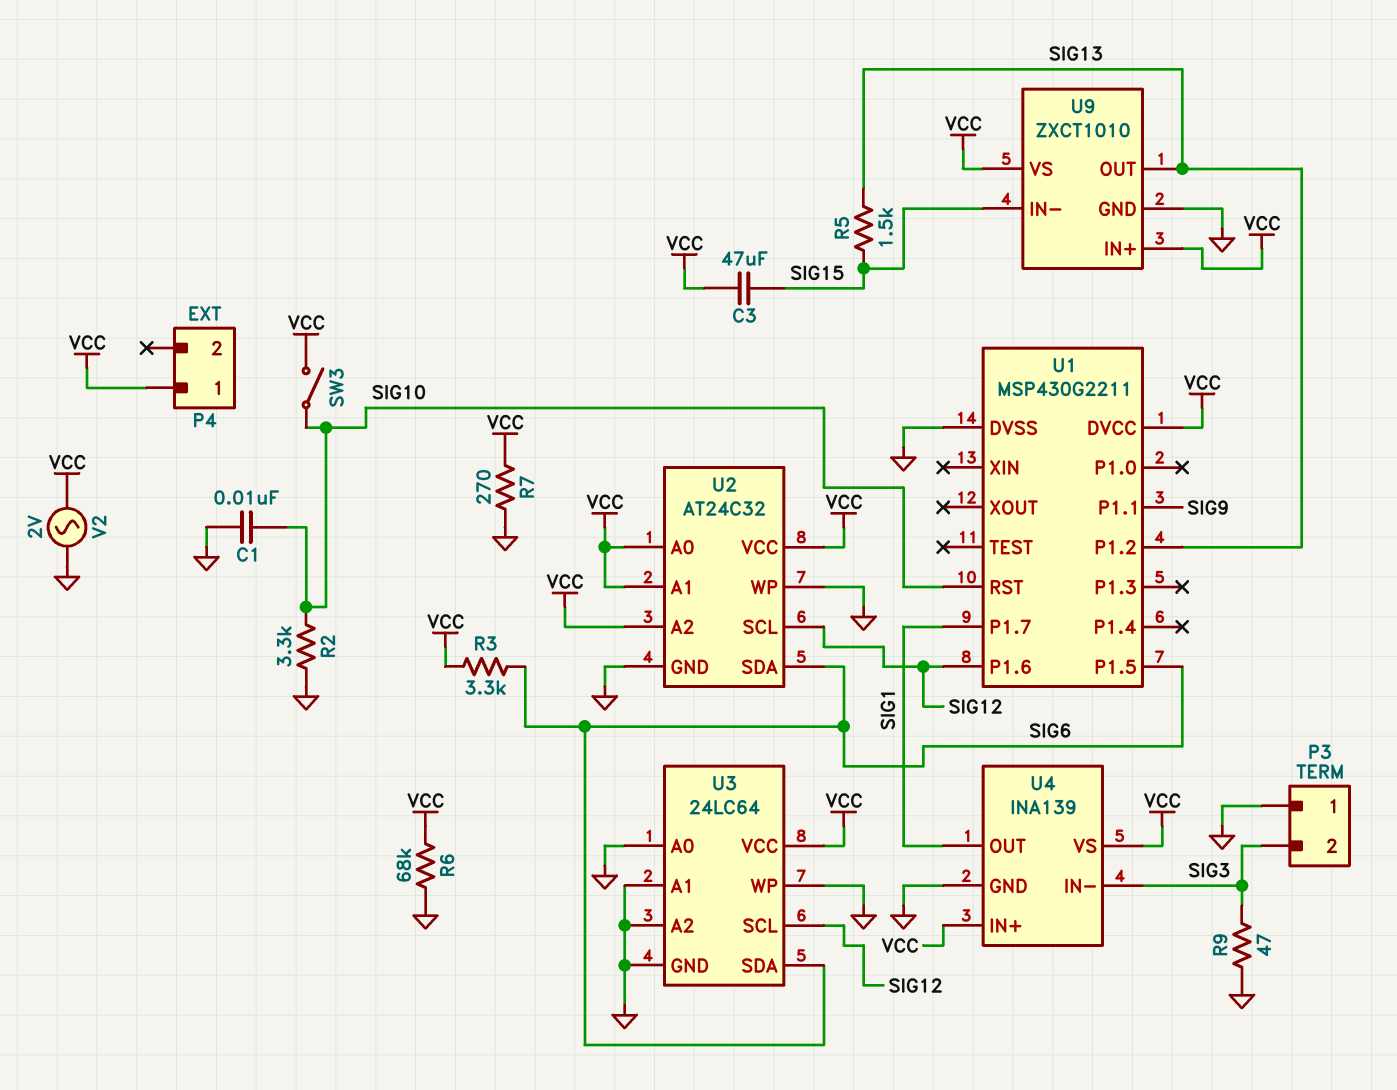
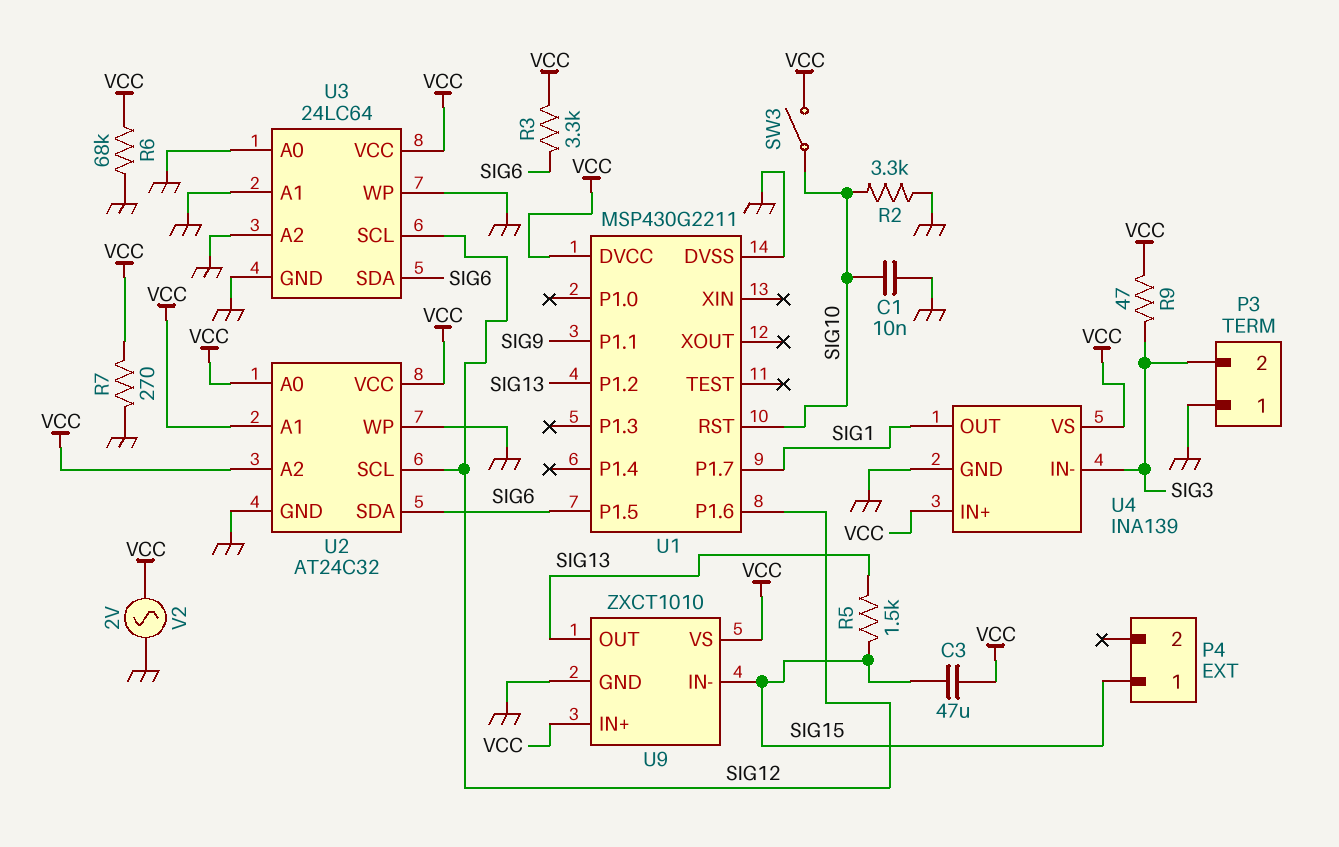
P4 pin 1: VCC -> SIG15
R9: 47 (GND, SIG3) -> 47 (SIG3, VCC)

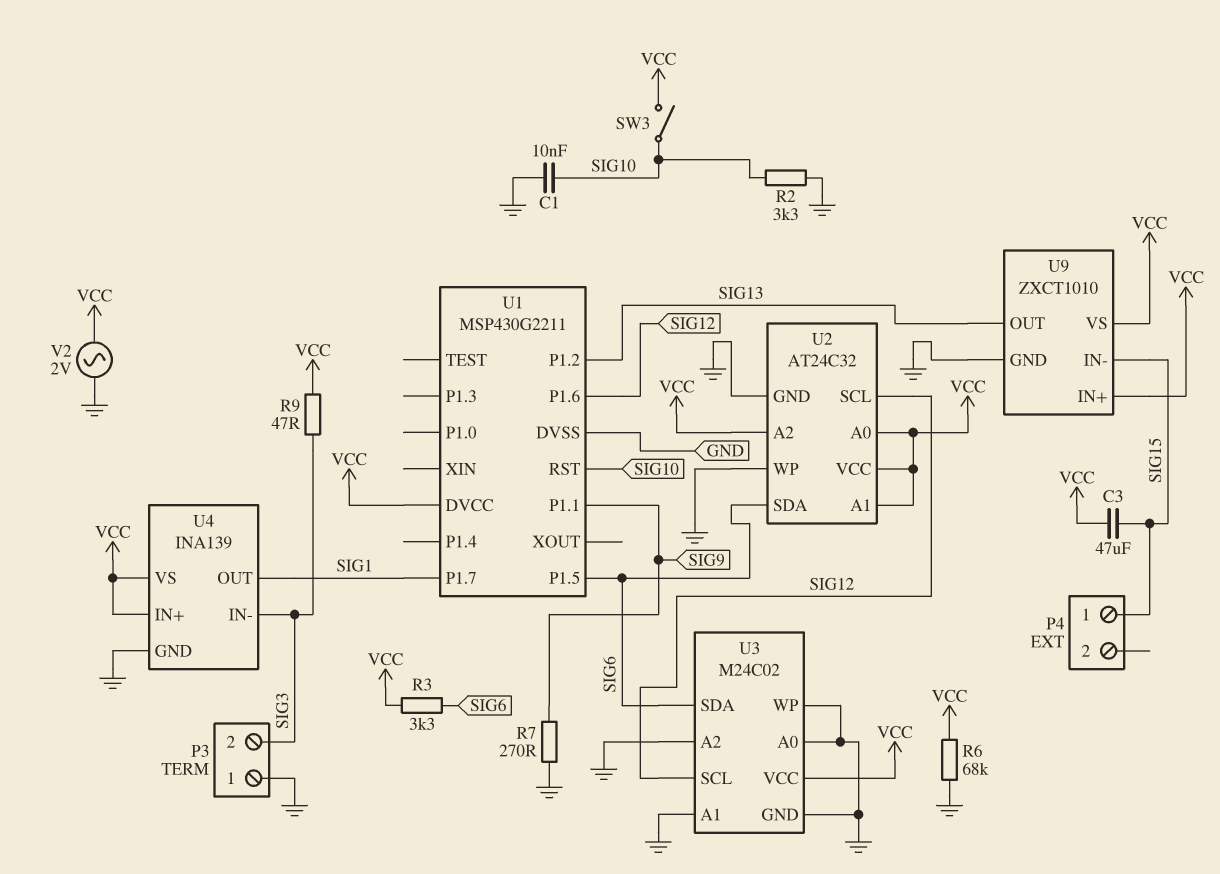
R5: 1.5k (SIG13, SIG15) -> none
R7: 270 (GND, VCC) -> 270 (GND, SIG9)
U3: 24LC64 -> M24C02

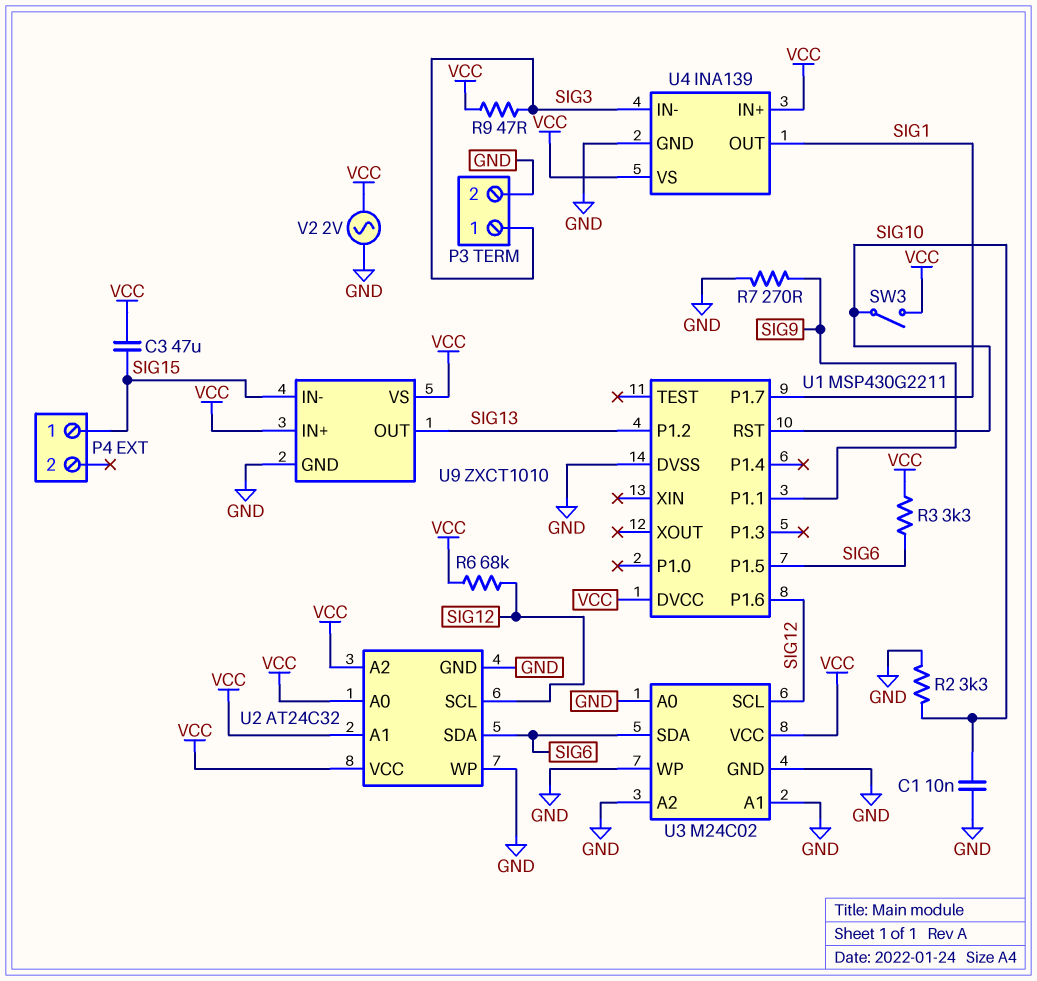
P3 pin 1: GND -> SIG3
P3 pin 2: SIG3 -> GND
R6: 68k (GND, VCC) -> 68k (SIG12, VCC)

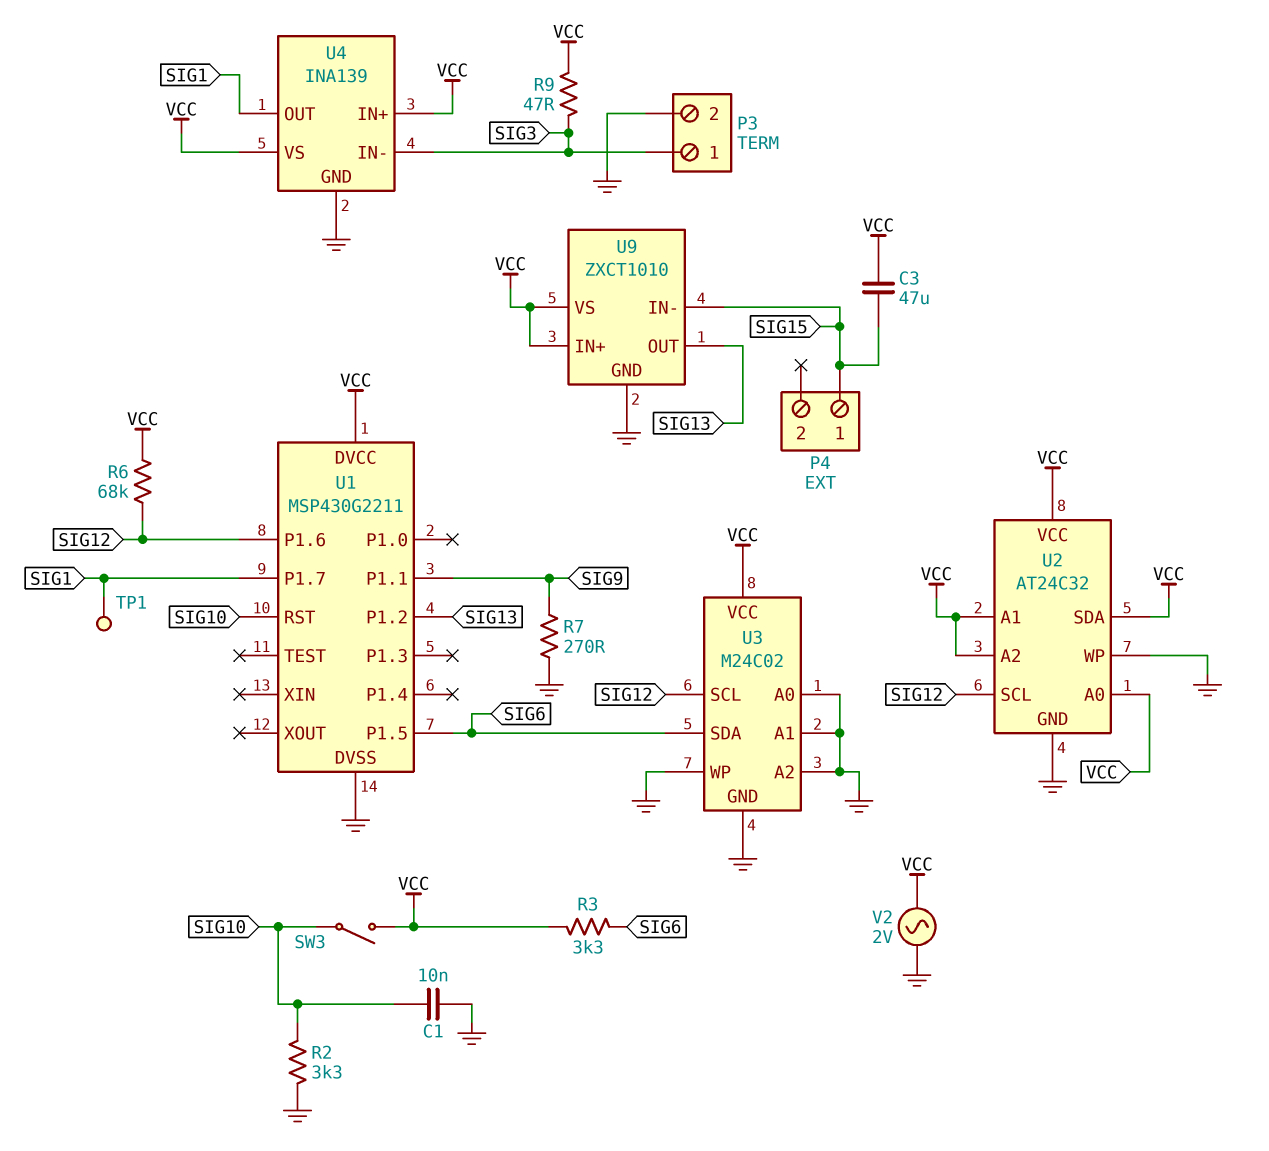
TP1: none -> test point (SIG1)
U2 pin SDA: SIG6 -> VCC

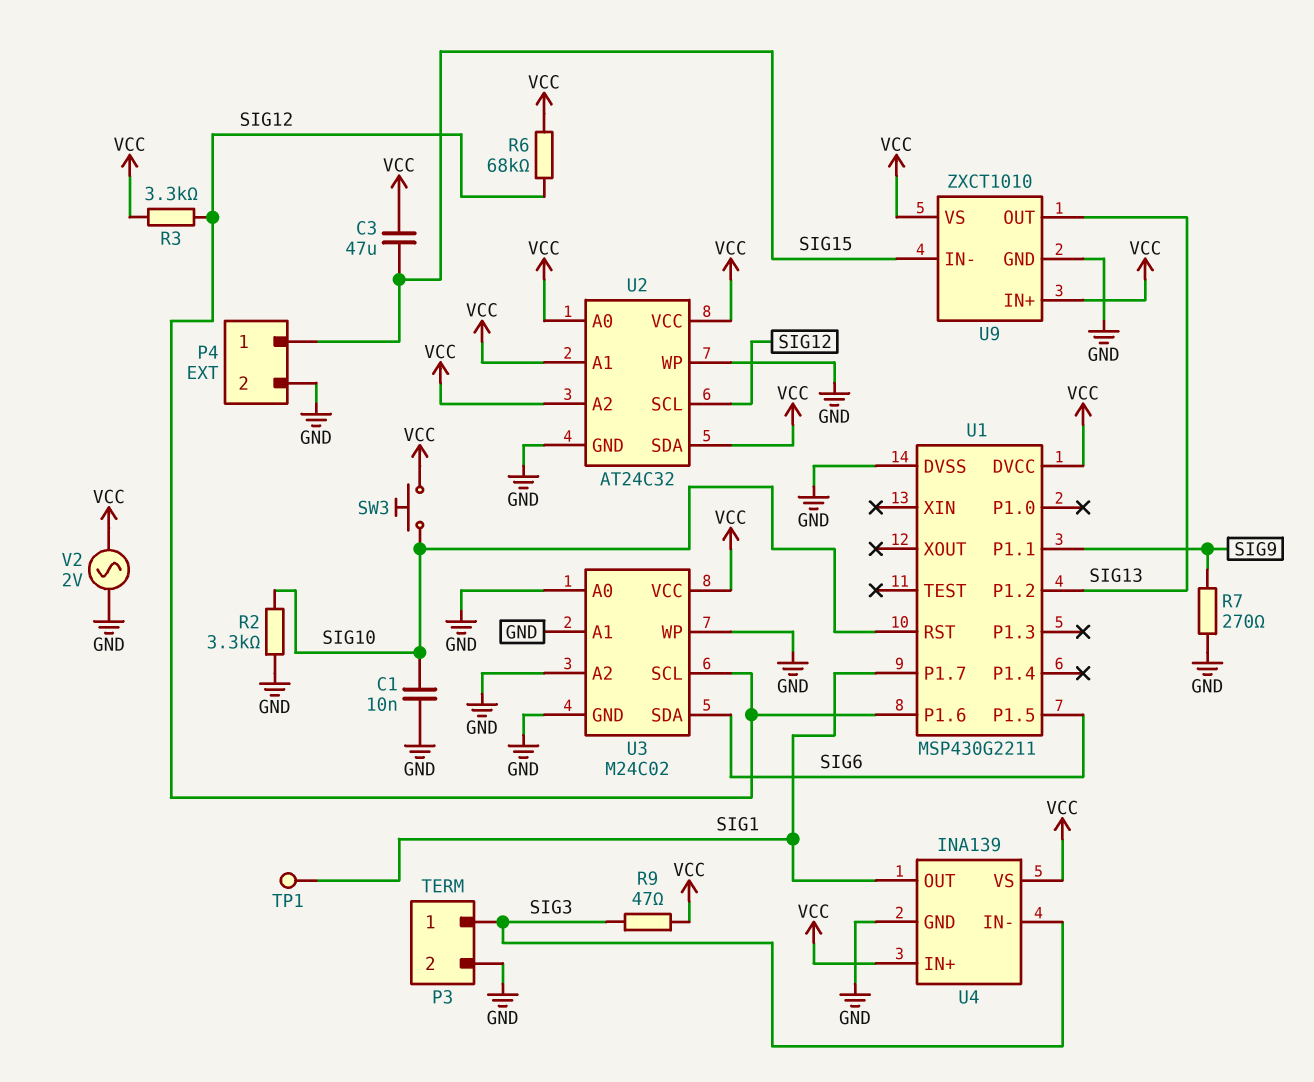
P4 pin 2: none -> GND
R3: 3.3k (SIG6, VCC) -> 3.3k (SIG12, VCC)
SW3: switch (SIG10, VCC) -> button (SIG10, VCC)

